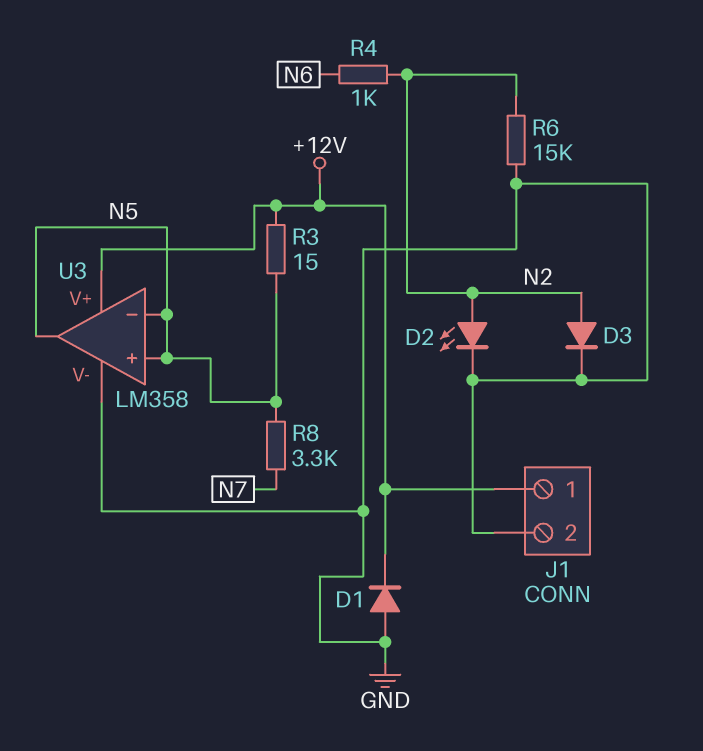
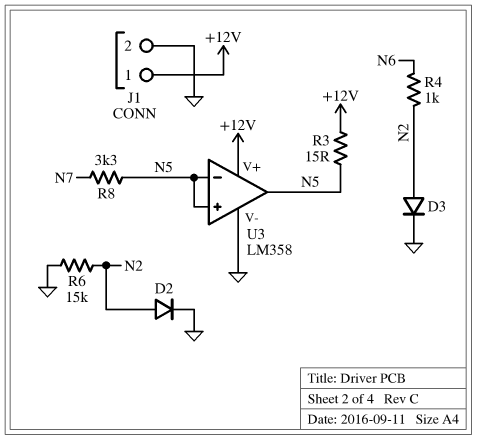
D1: diode (A GND, K +12V) -> none
D2: LED (A N2, K GND) -> diode (A N2, K GND)

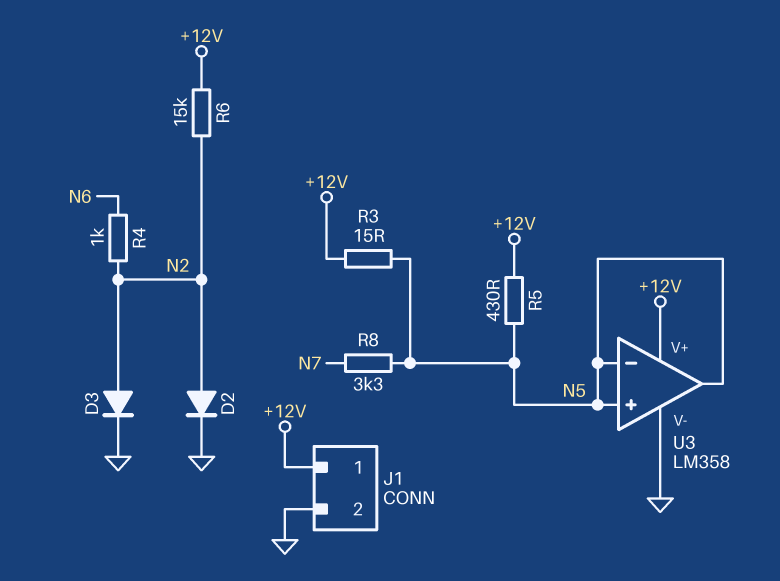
R5: none -> 430 (+12V, N5)
R6: 15k (GND, N2) -> 15k (+12V, N2)

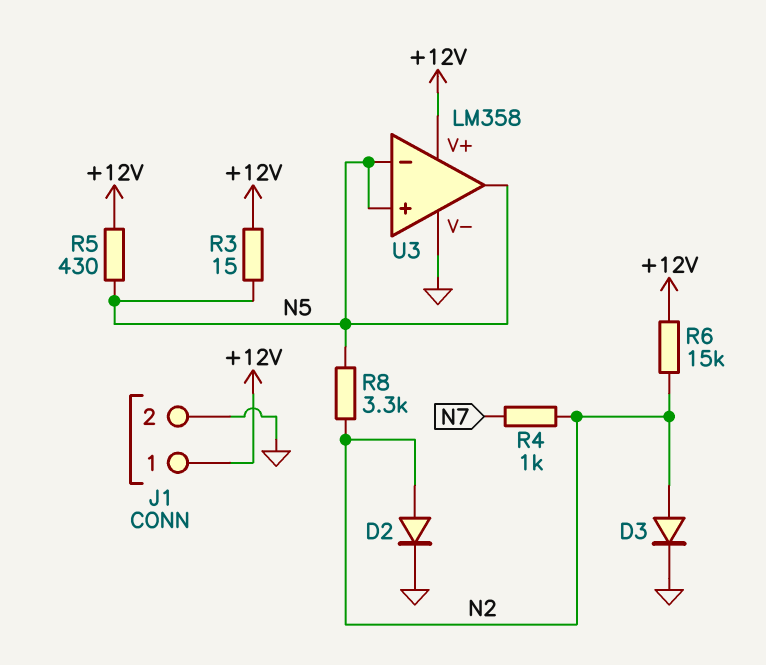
R4: 1k (N2, N6) -> 1k (N2, N7)
R8: 3.3k (N5, N7) -> 3.3k (N2, N5)

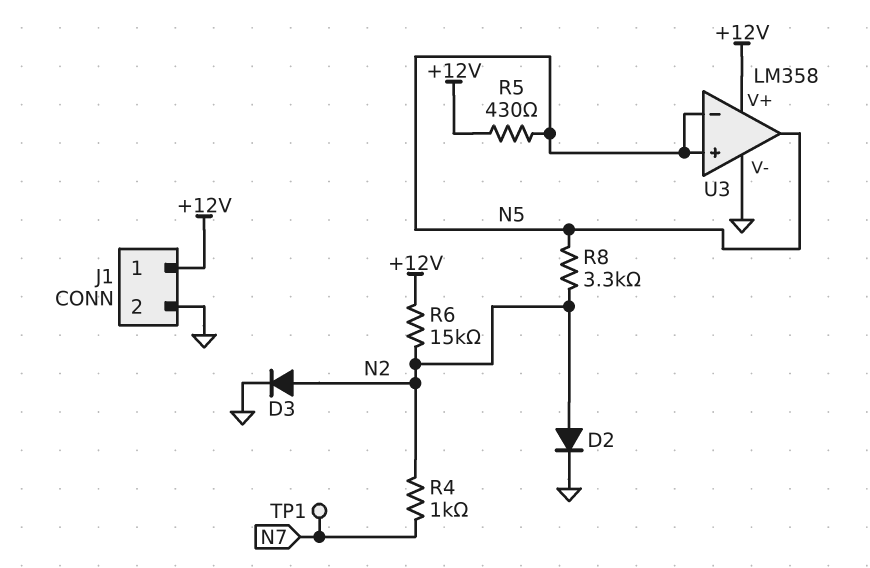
R3: 15 (+12V, N5) -> none
TP1: none -> test point (N7)

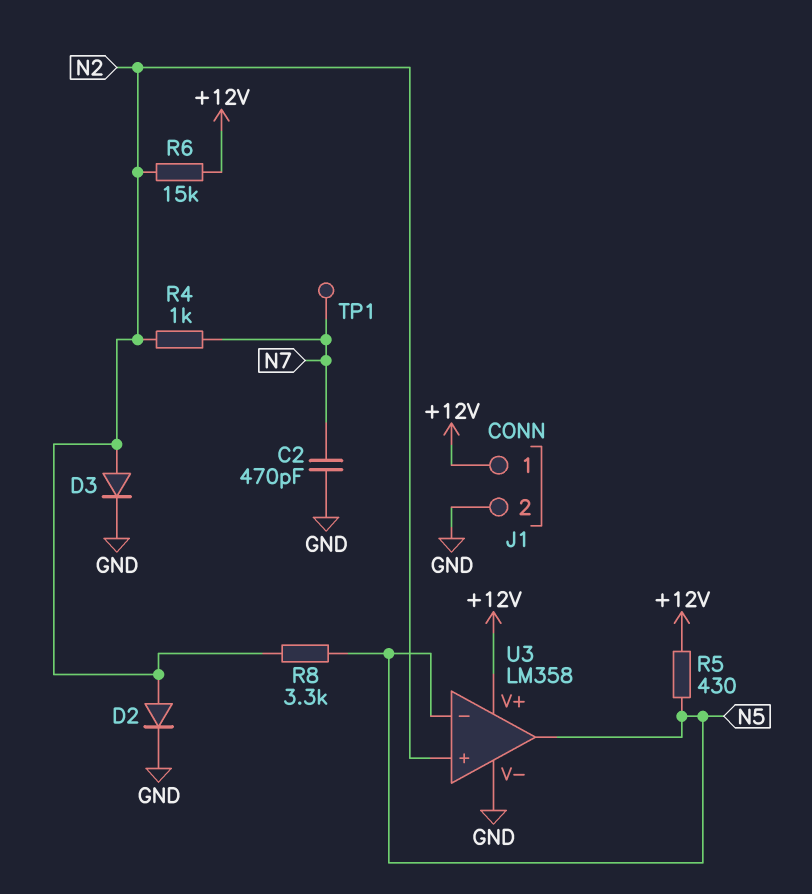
C2: none -> 470pF (GND, N7)
U3 pin in+: N5 -> N2

